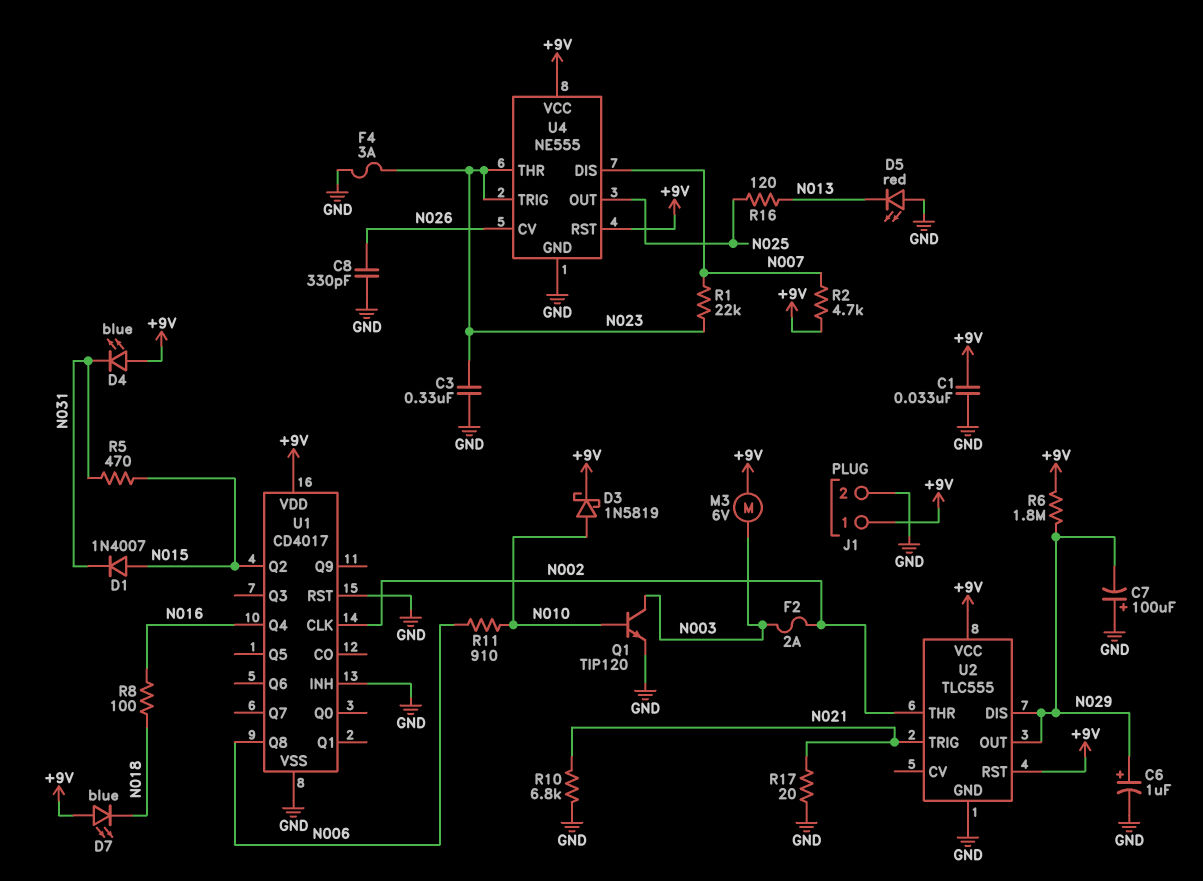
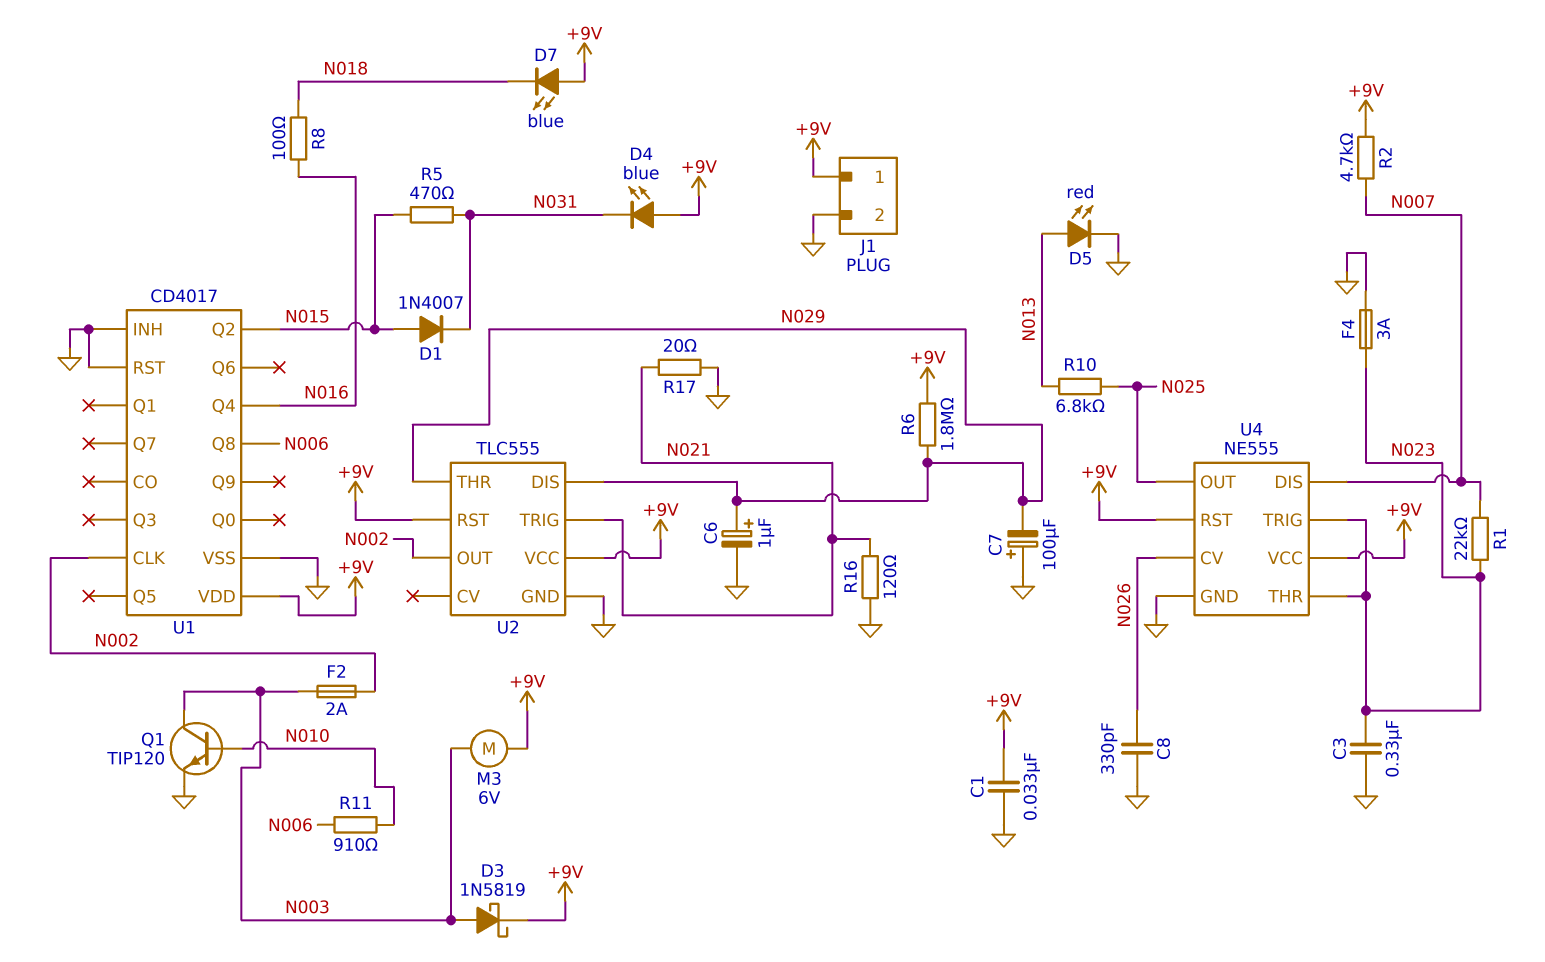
D3: schottky 1N5819 (A N010, K +9V) -> schottky 1N5819 (A N003, K +9V)
D5: LED red (A GND, K N013) -> LED red (A N013, K GND)
R10: 6.8k (GND, N021) -> 6.8k (N013, N025)
R16: 120 (N013, N025) -> 120 (GND, N021)
U2 pin OUT: N029 -> N002
U2 pin THR: N002 -> N029

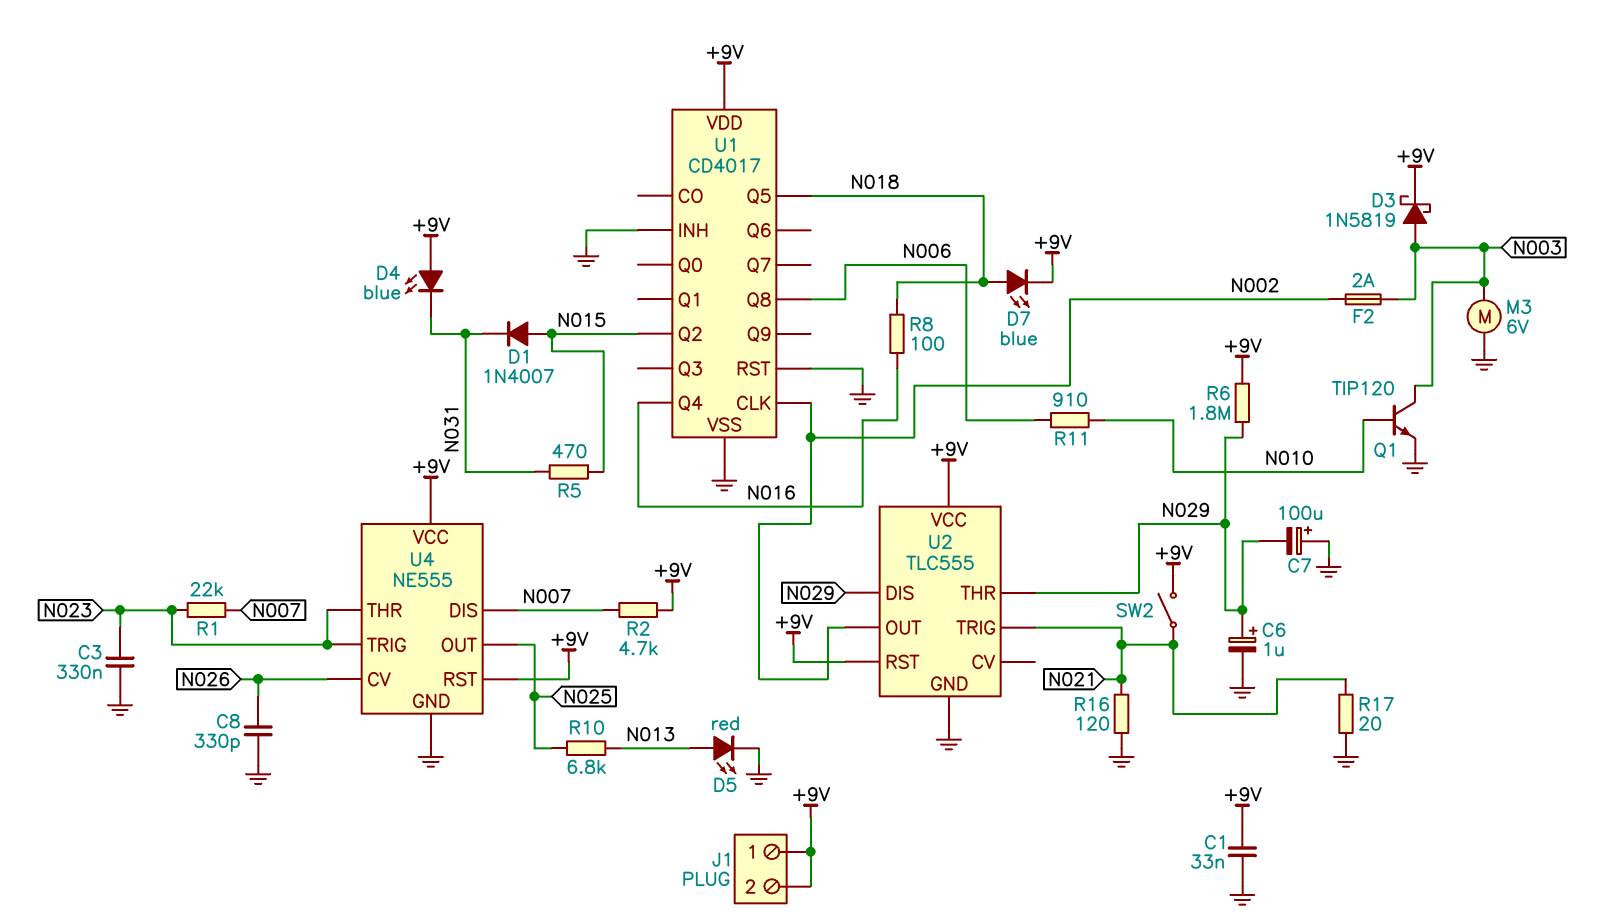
D7: LED blue (A +9V, K N018) -> LED blue (A N018, K +9V)
F4: 3A (GND, N023) -> none
J1 pin 2: GND -> +9V
M3: motor 6V (+9V, N003) -> motor 6V (GND, N003)
SW2: none -> switch (+9V, N021)
U1 pin Q5: none -> N018

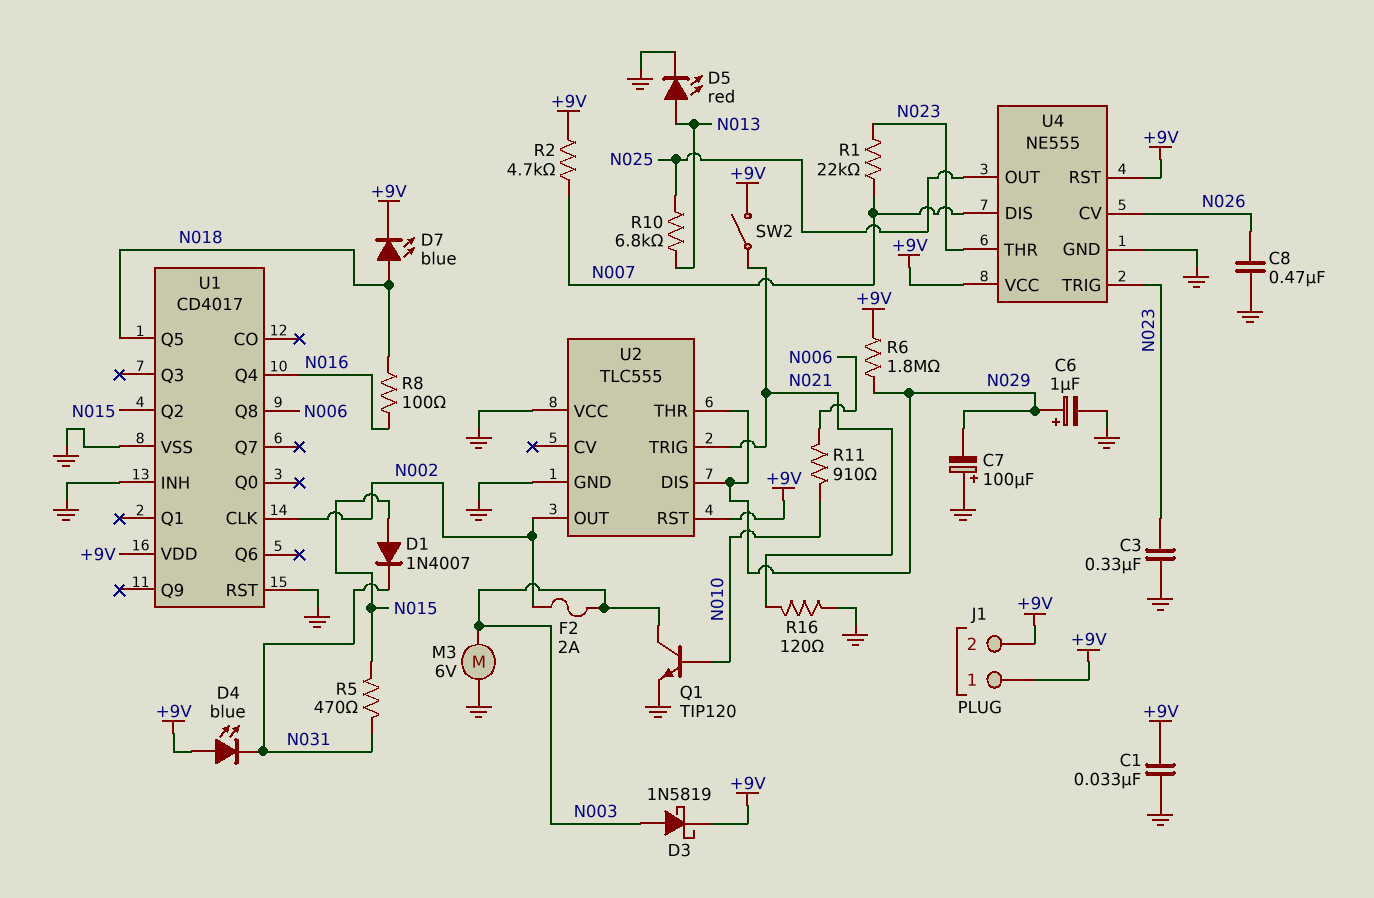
C8: 330pF (GND, N026) -> 470nF (GND, N026)
R17: 20 (GND, N021) -> none
U2 pin VCC: +9V -> GND

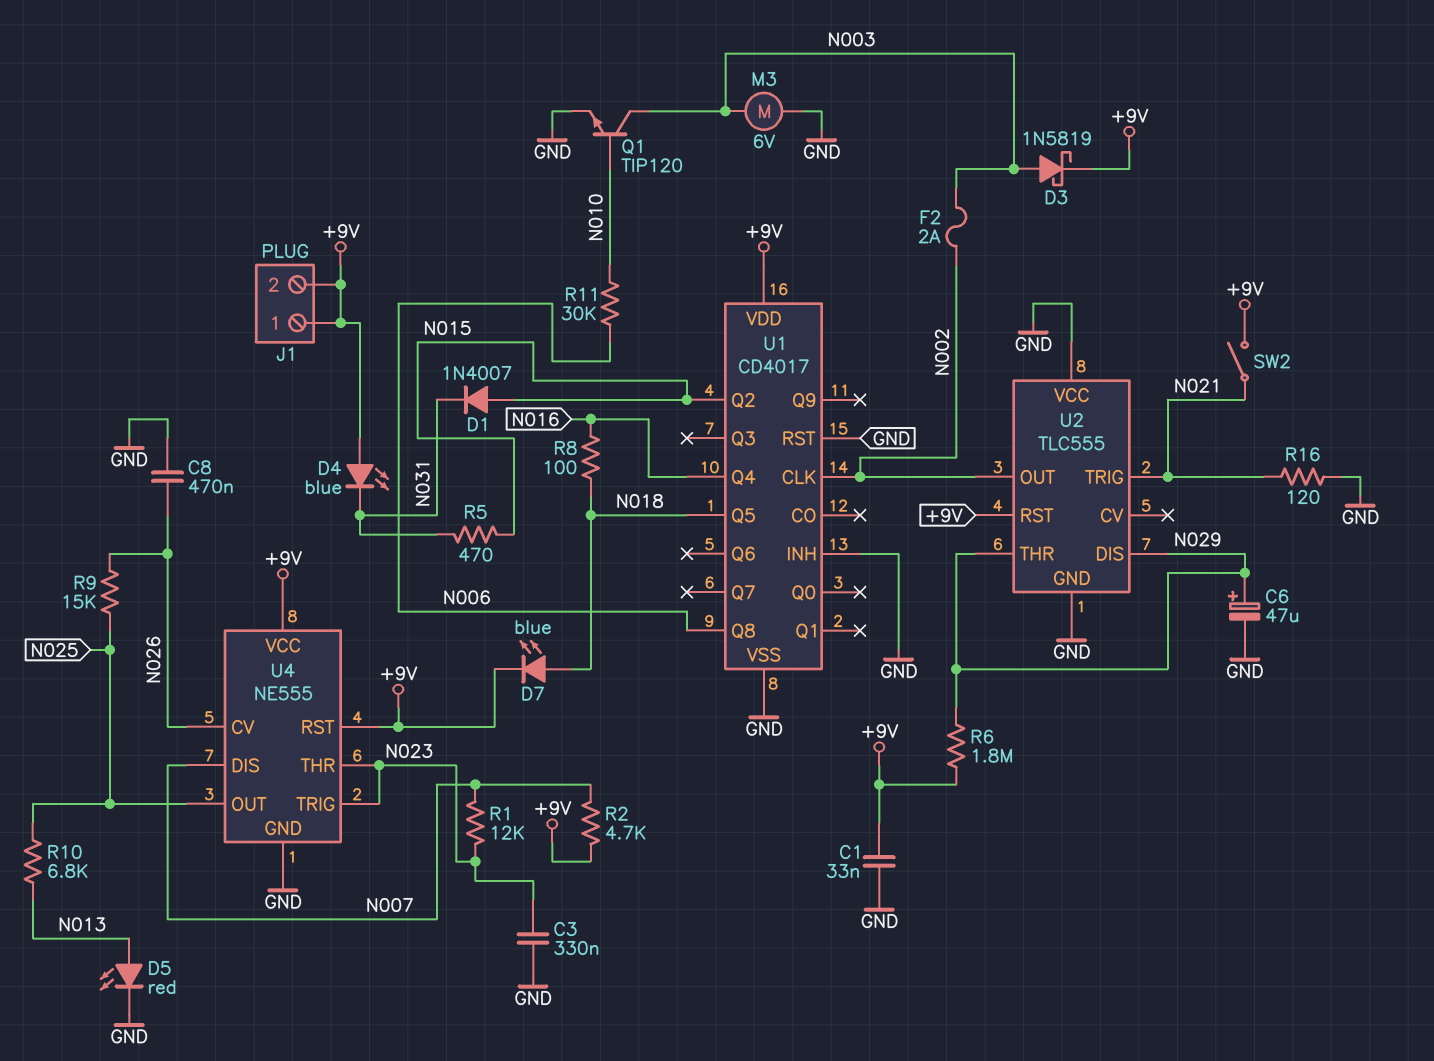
C6: 1uF (plus N029, minus GND) -> 47uF (plus N029, minus GND)
C7: 100uF (plus GND, minus N029) -> none
R1: 22k (N007, N023) -> 12k (N007, N023)
R9: none -> 15k (N025, N026)
R11: 910 (N006, N010) -> 30k (N006, N010)

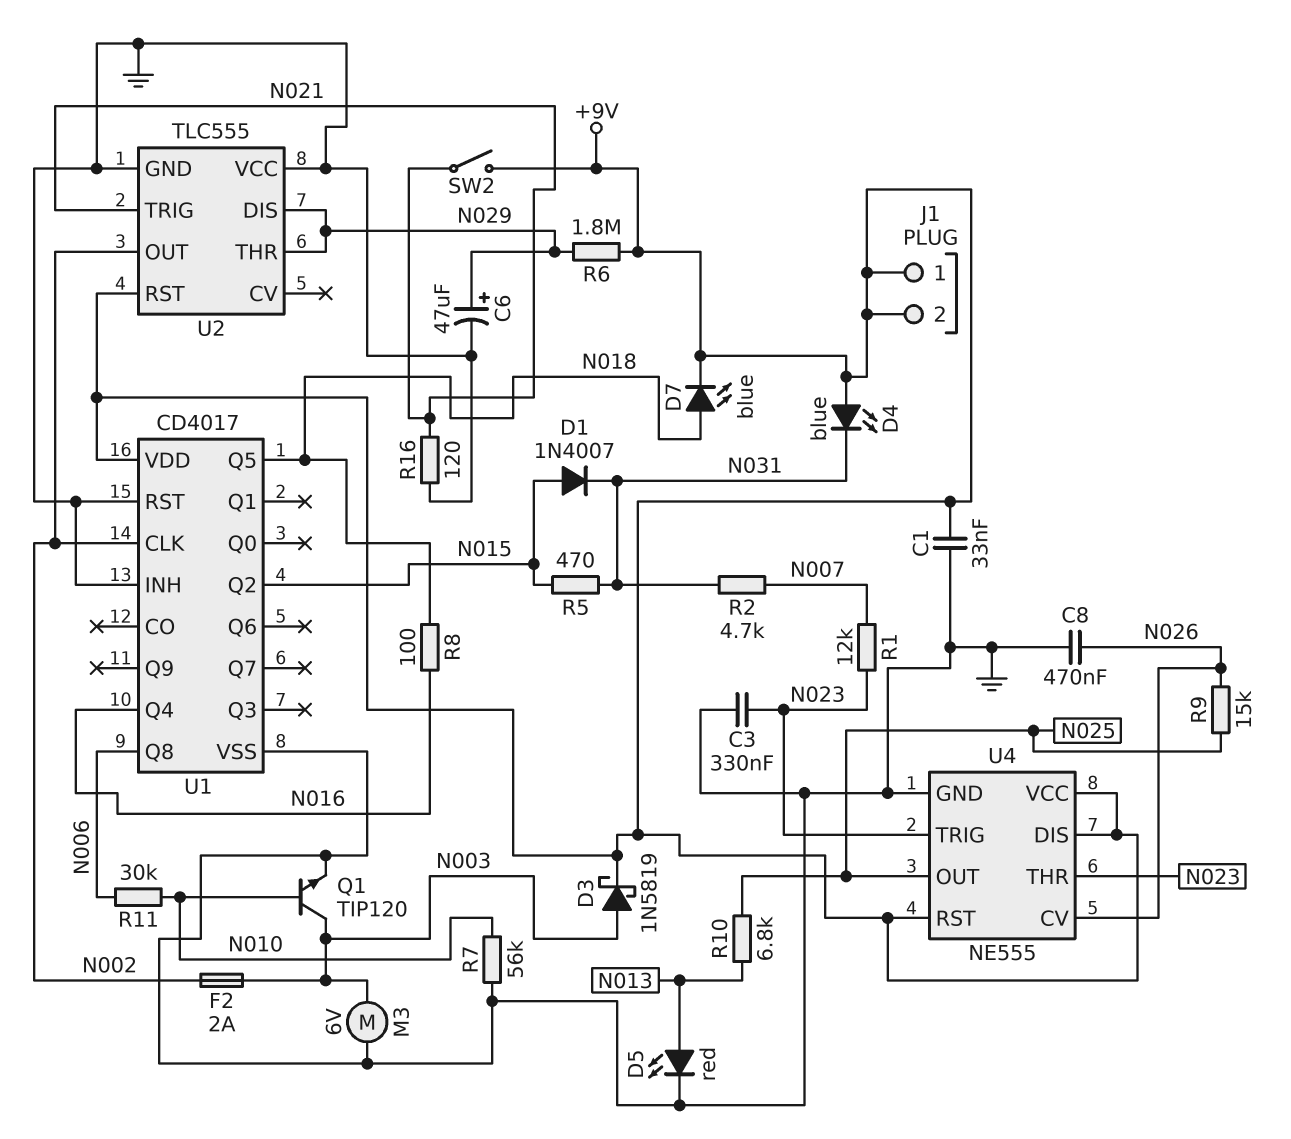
R2: 4.7k (+9V, N007) -> 4.7k (N007, N031)
R7: none -> 56k (GND, N010)
U4 pin DIS: N007 -> +9V

